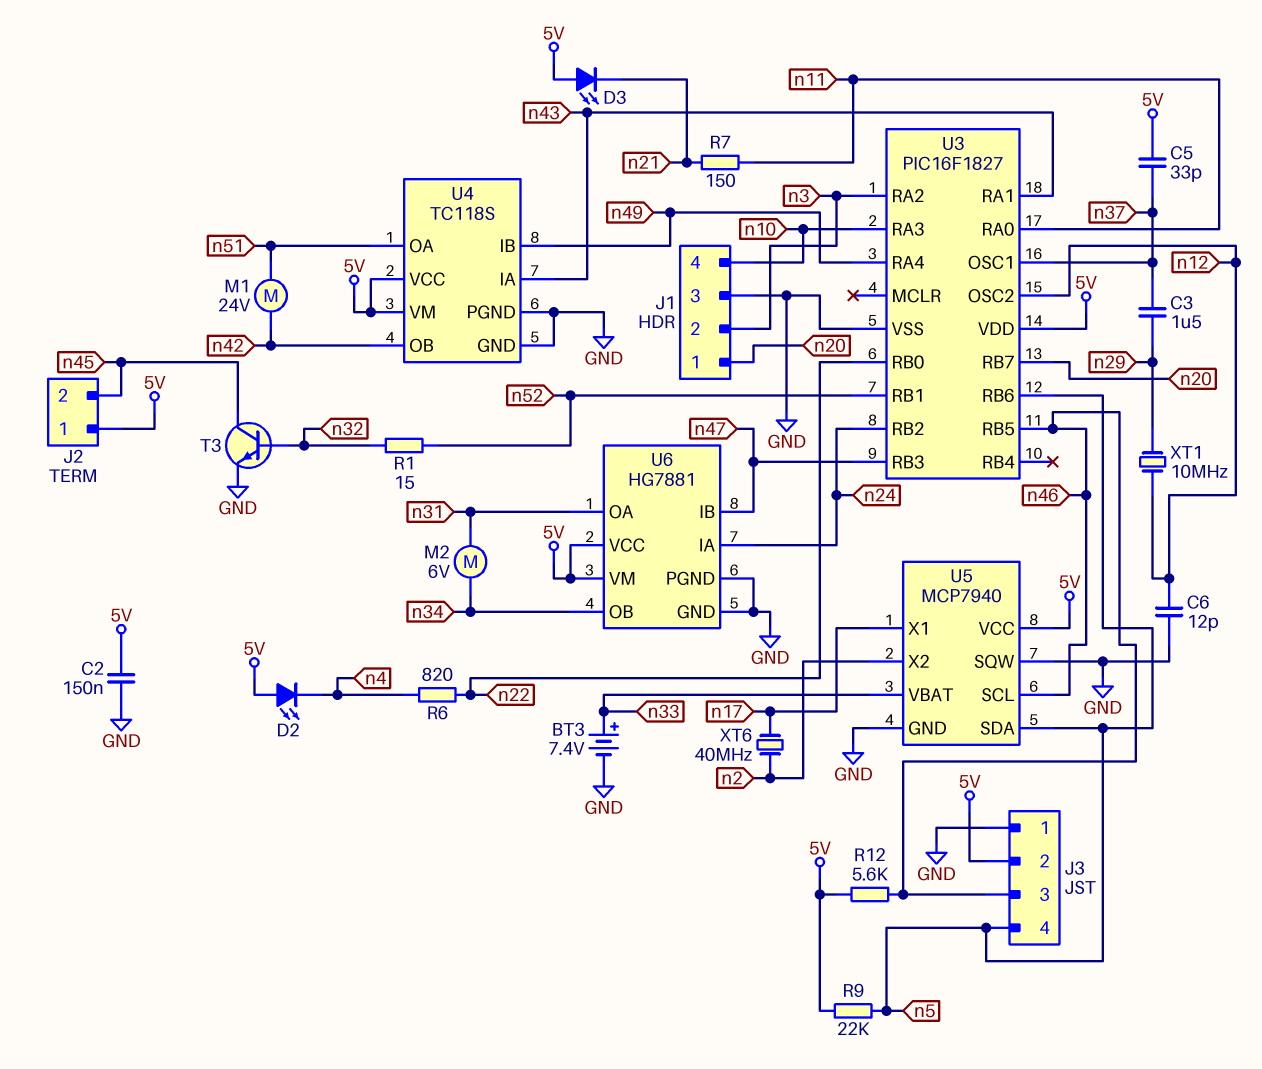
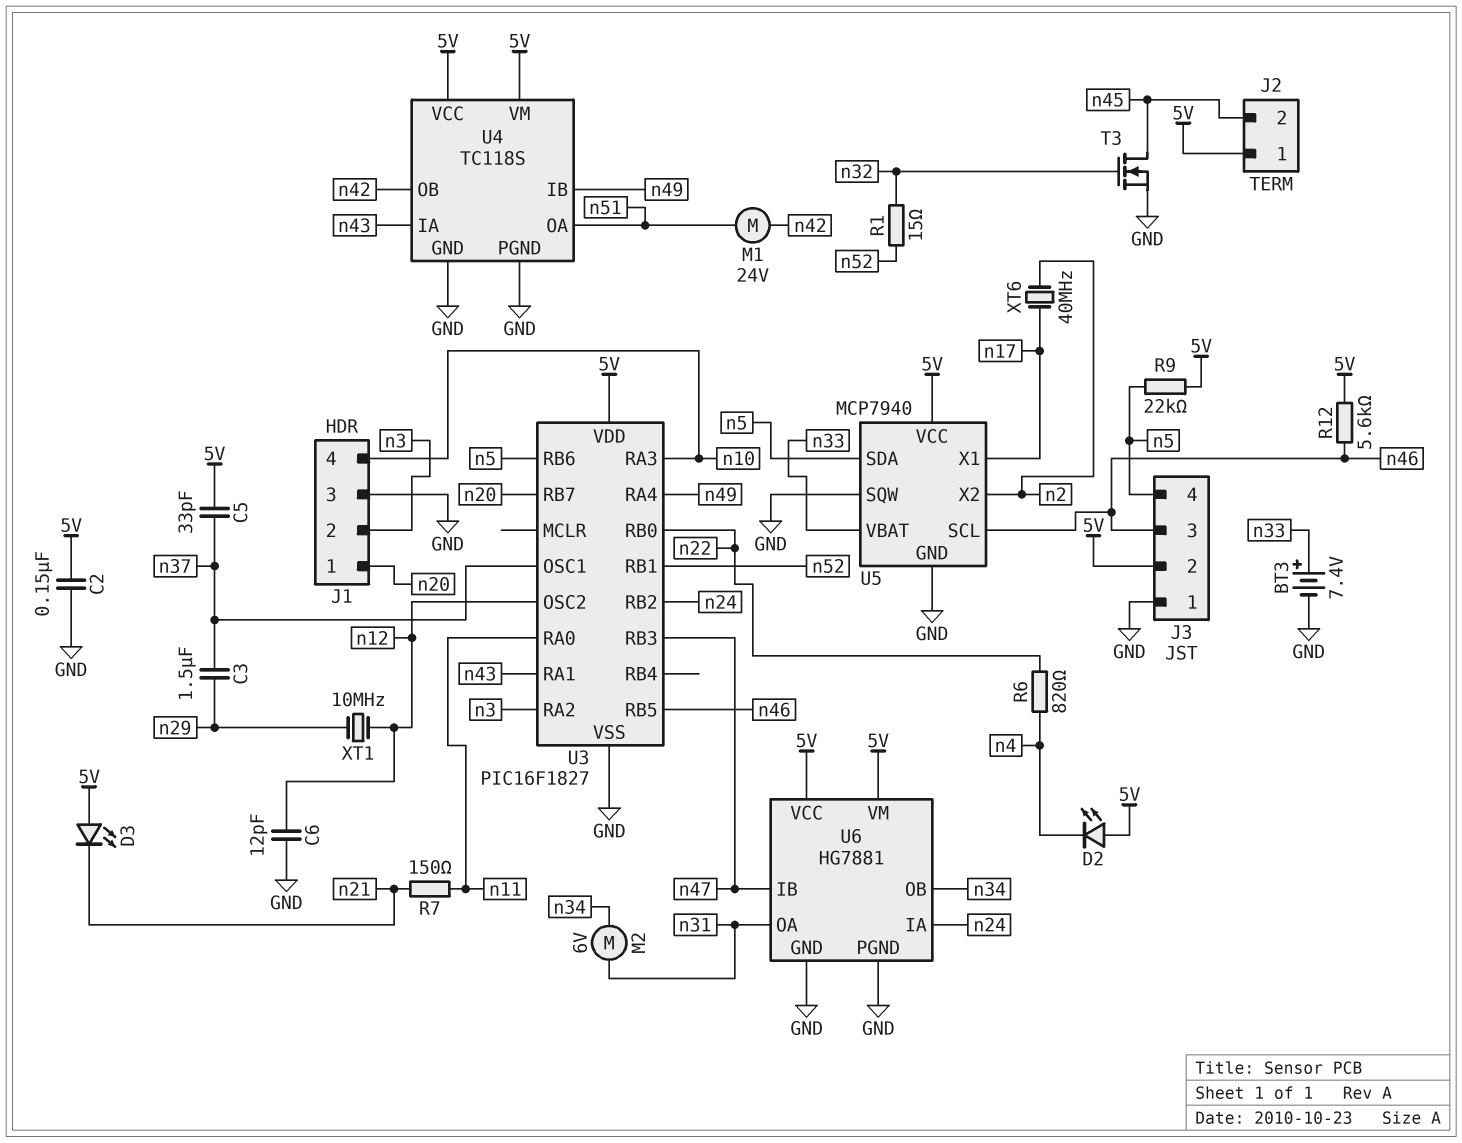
T3: NPN (B n32, C n45, E GND) -> NMOS (G n32, D n45, S GND)

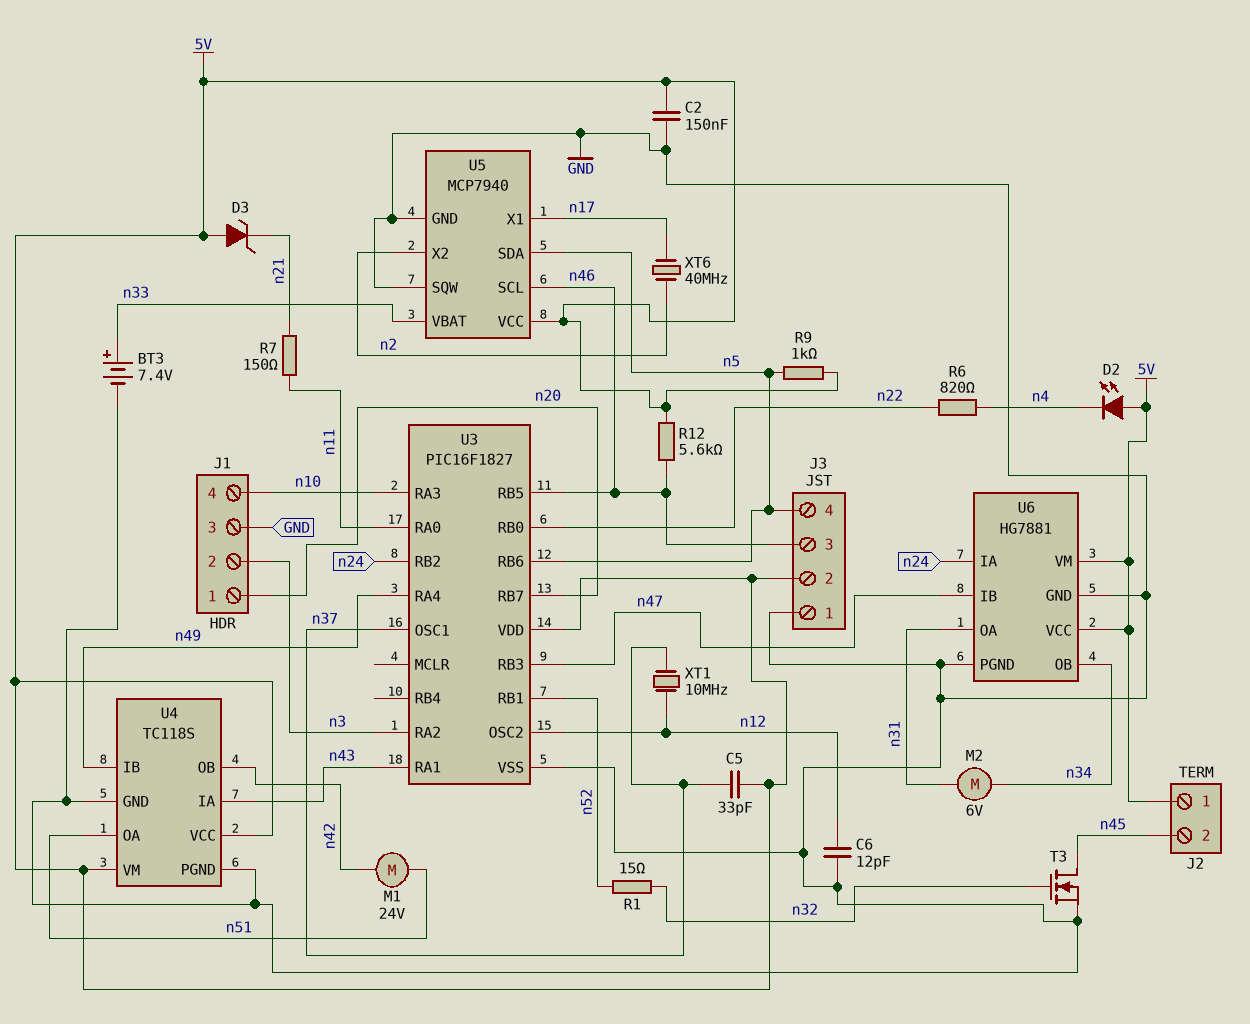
C3: 1.5uF (n29, n37) -> none
D3: LED (A 5V, K n21) -> zener (A 5V, K n21)
R9: 22k (5V, n5) -> 1k (5V, n5)
XT1: 10MHz (n12, n29) -> 10MHz (n12, n37)

